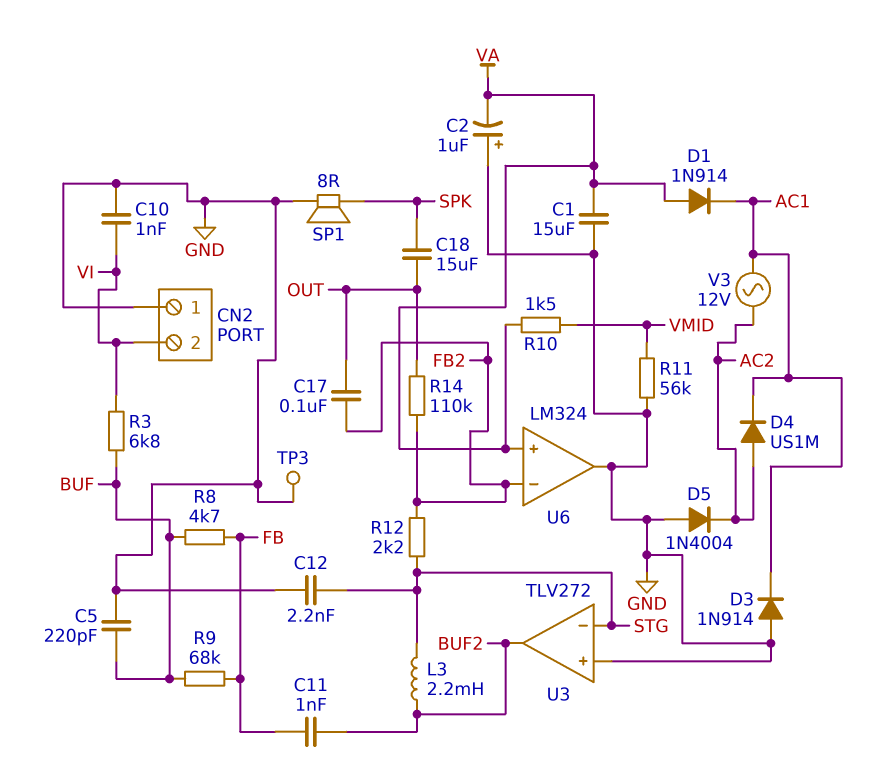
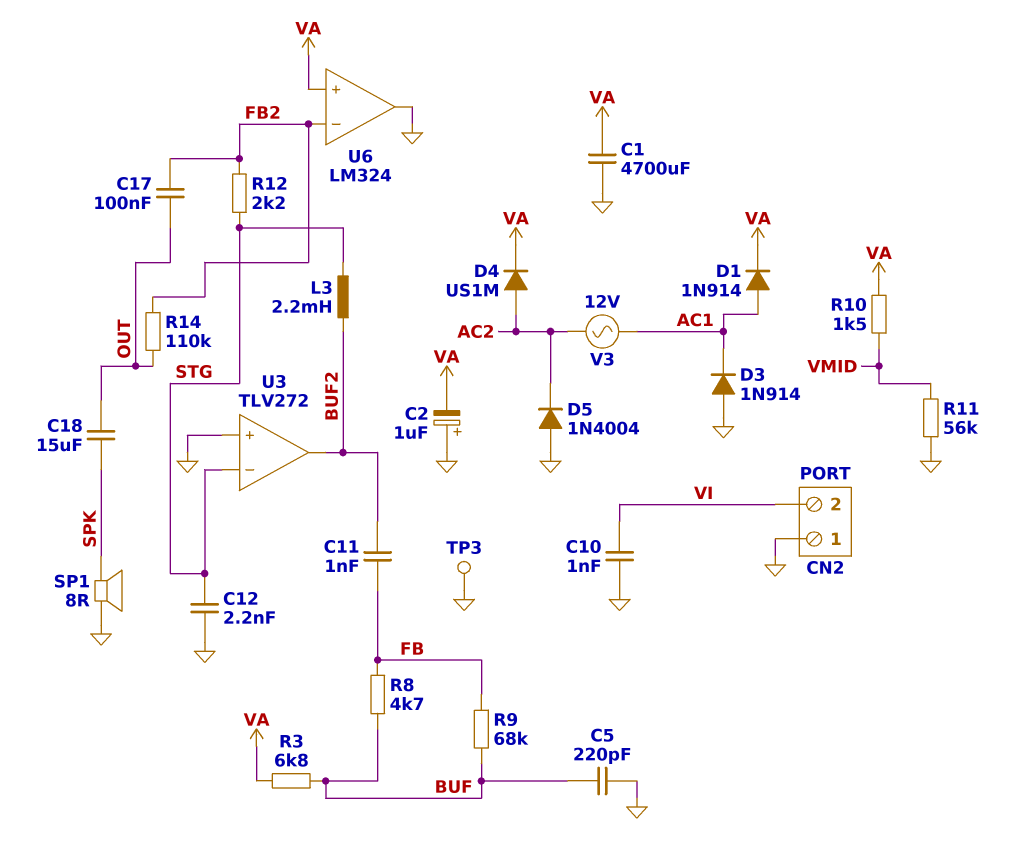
C1: 15uF (GND, VA) -> 4700uF (GND, VA)
D1: diode 1N914 (A VA, K AC1) -> diode 1N914 (A AC1, K VA)
D4: diode US1M (A AC2, K AC1) -> diode US1M (A AC2, K VA)
R3: 6.8k (BUF, VI) -> 6.8k (BUF, VA)

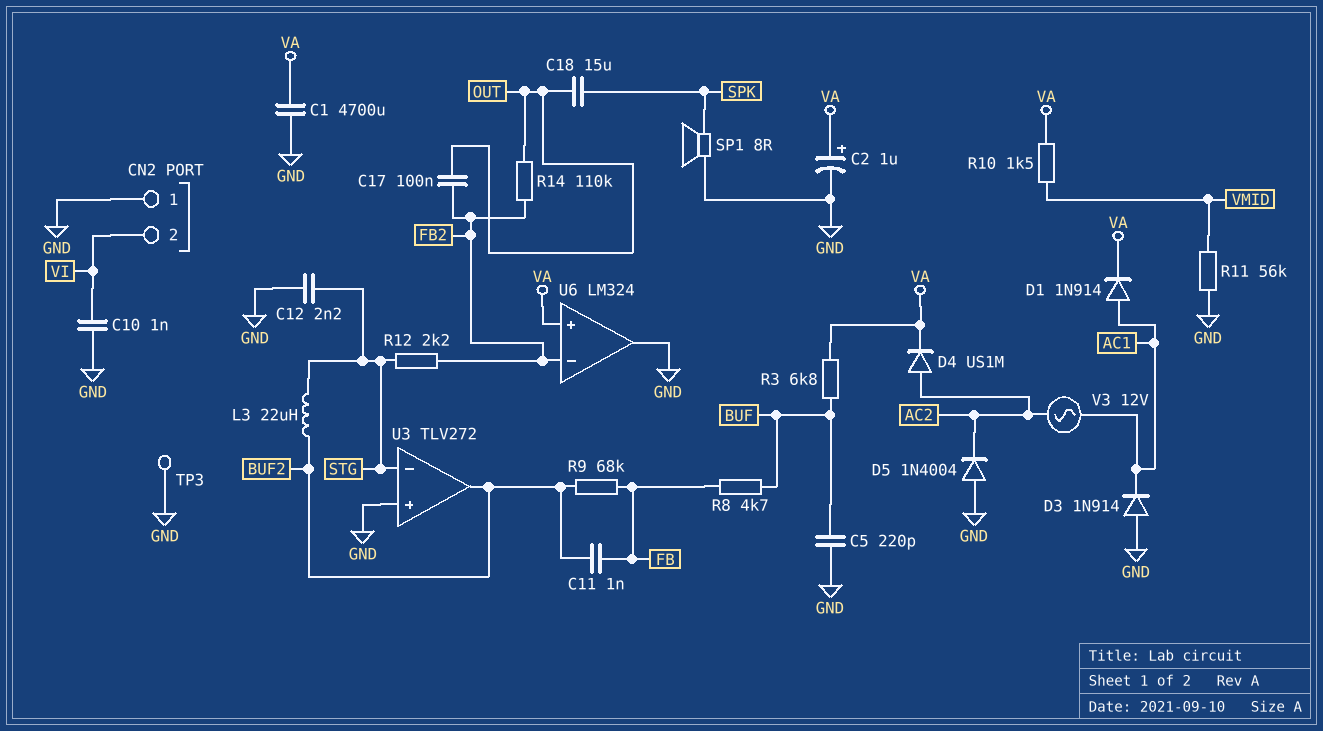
C2: 1uF (plus GND, minus VA) -> 1uF (plus VA, minus GND)
L3: 2.2mH (BUF2, STG) -> 22uH (BUF2, STG)
R9: 68k (BUF, FB) -> 68k (BUF2, FB)

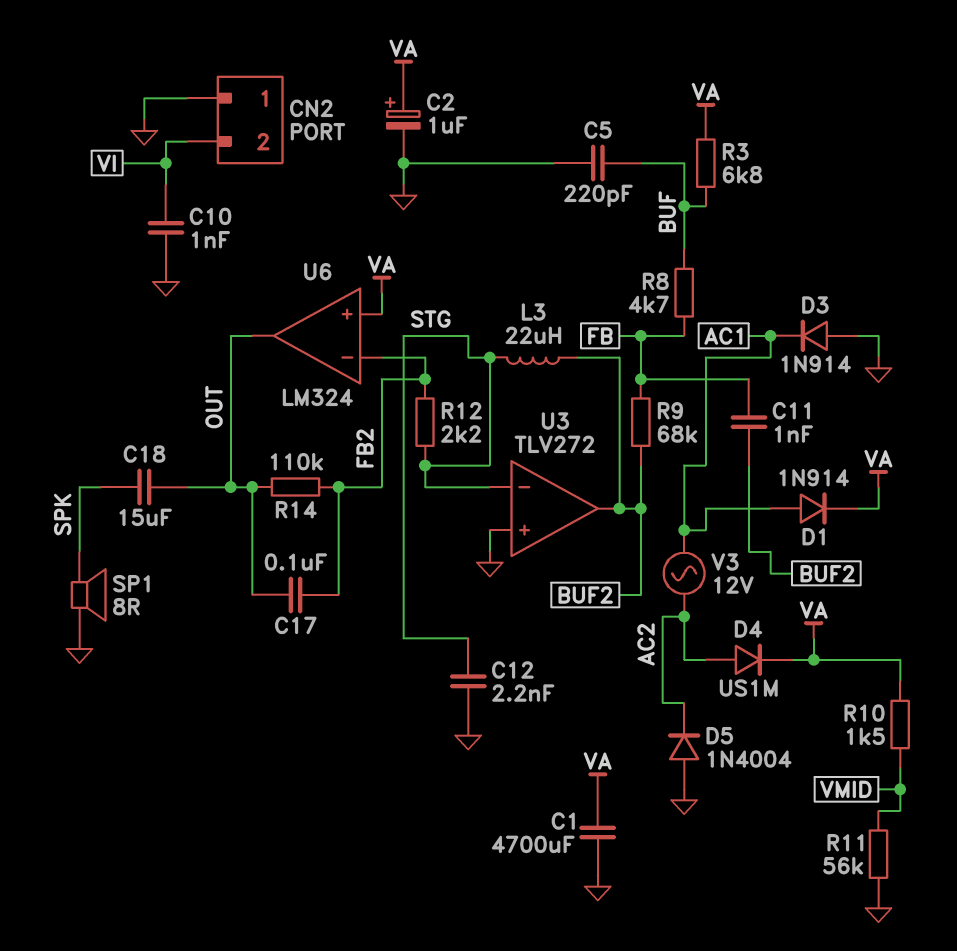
TP3: test point (GND) -> none
U6 pin out: GND -> OUT

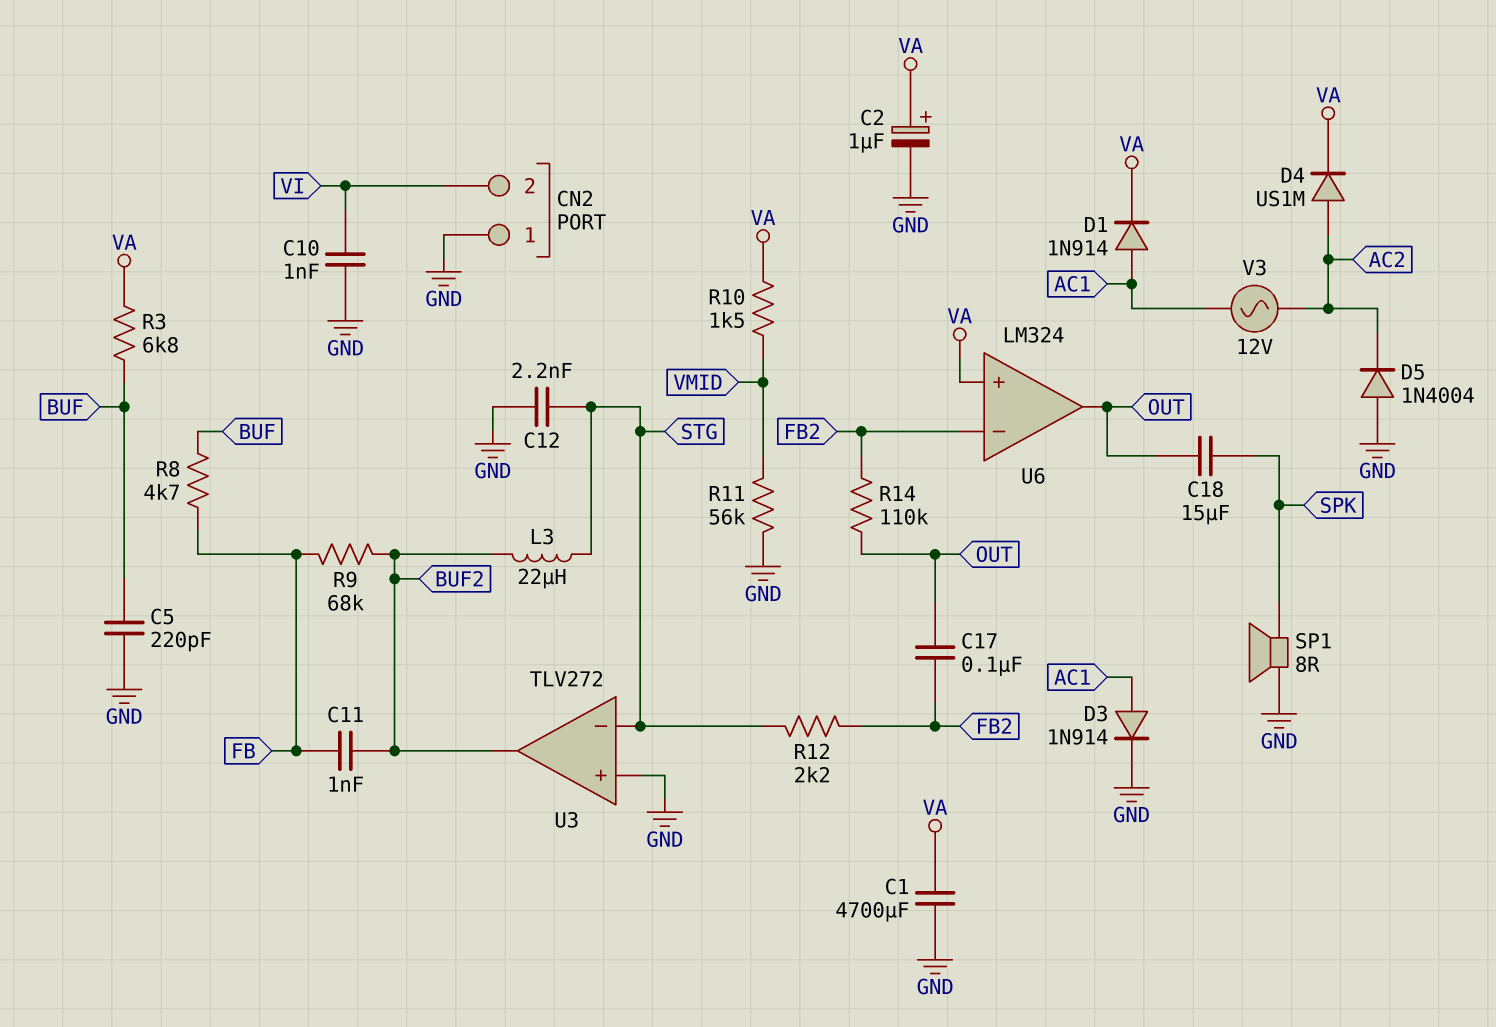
D3: diode 1N914 (A GND, K AC1) -> diode 1N914 (A AC1, K GND)

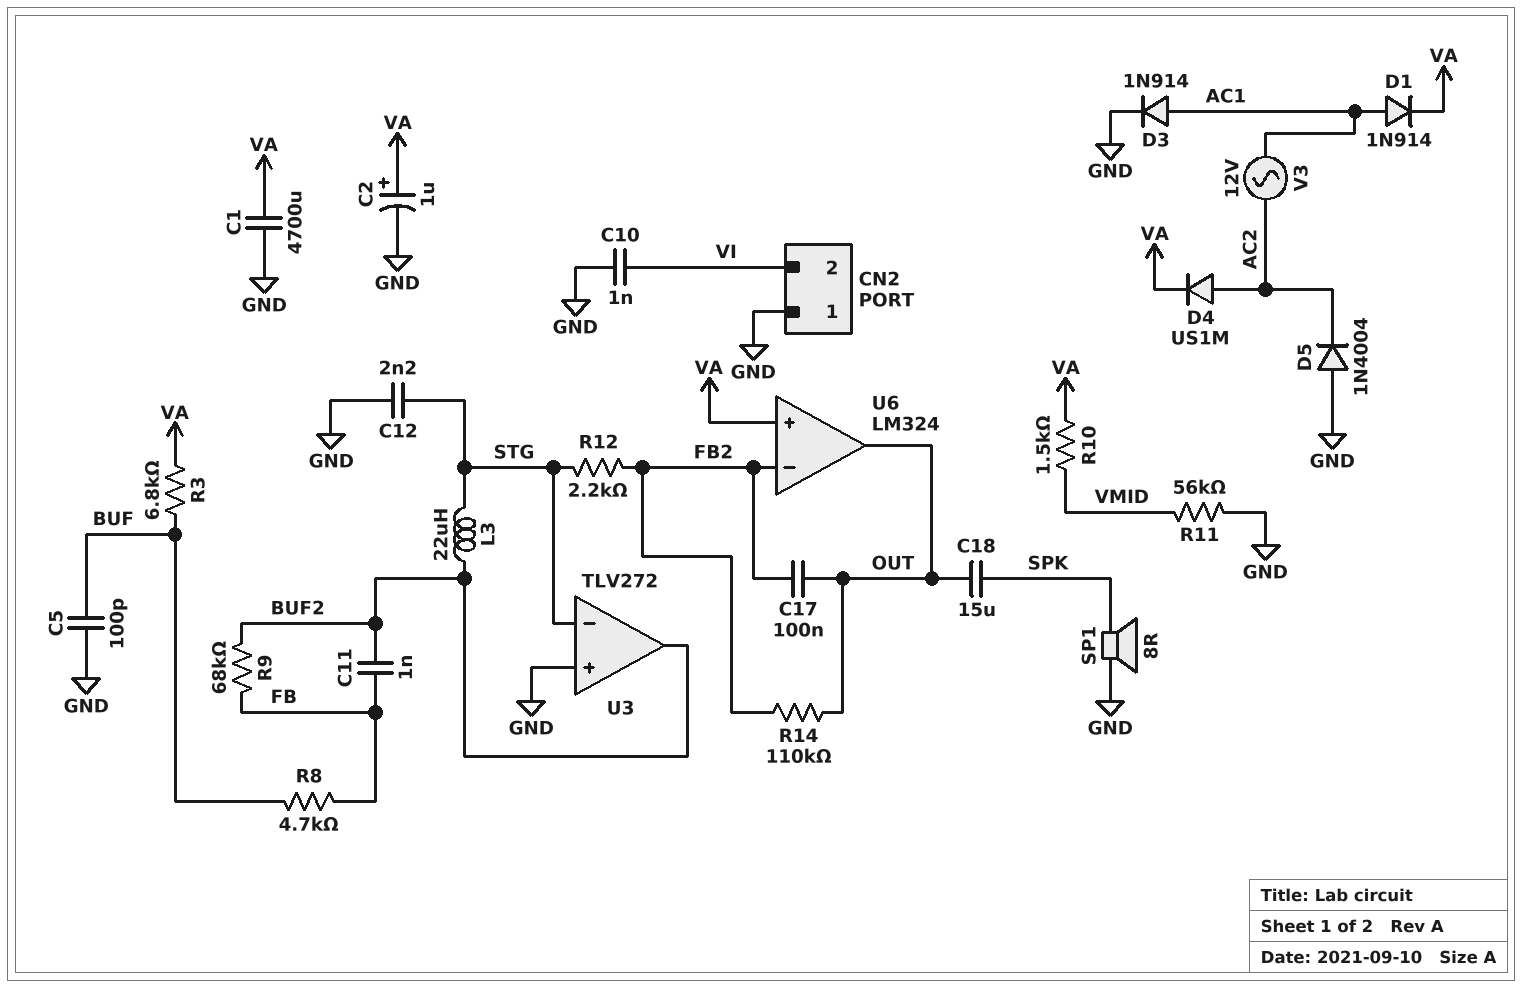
C5: 220pF (BUF, GND) -> 100pF (BUF, GND)

